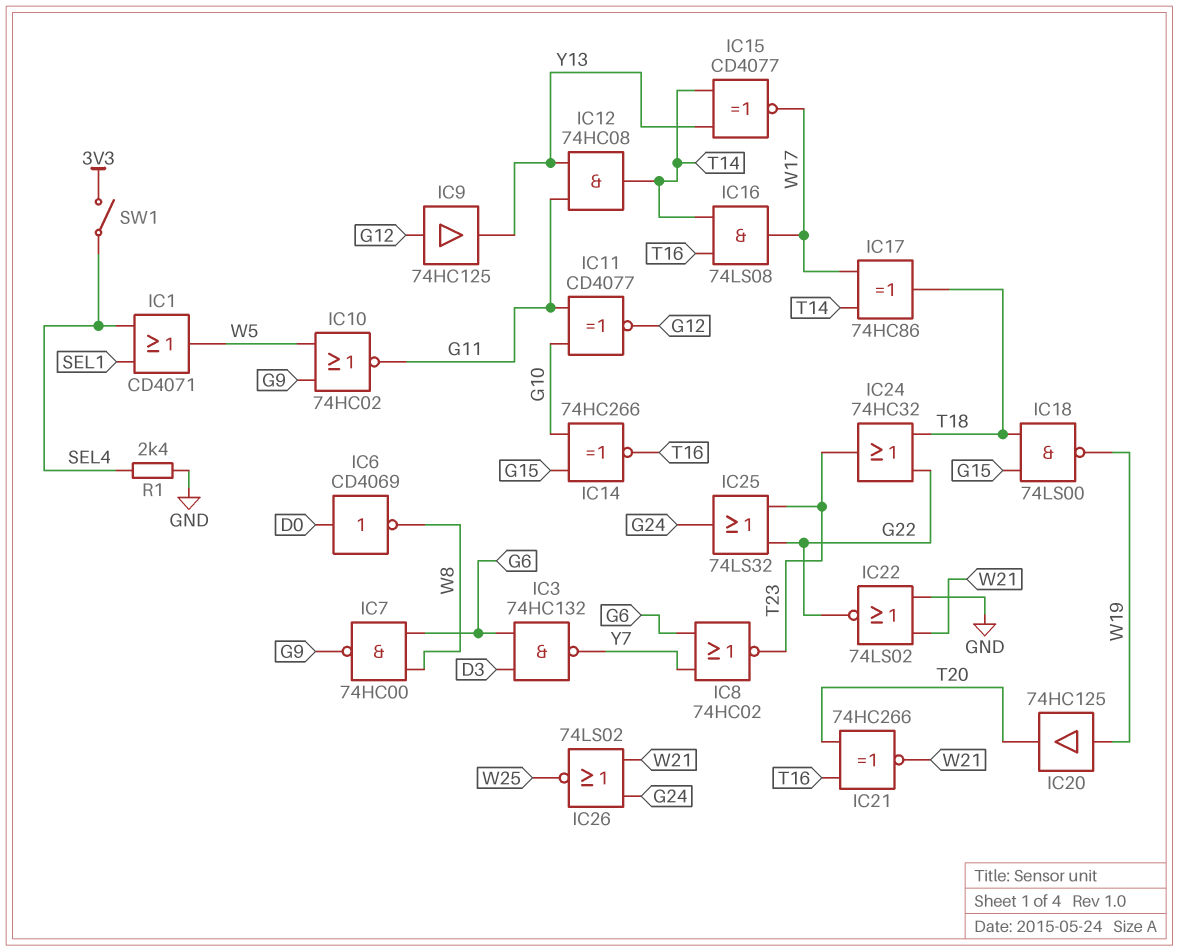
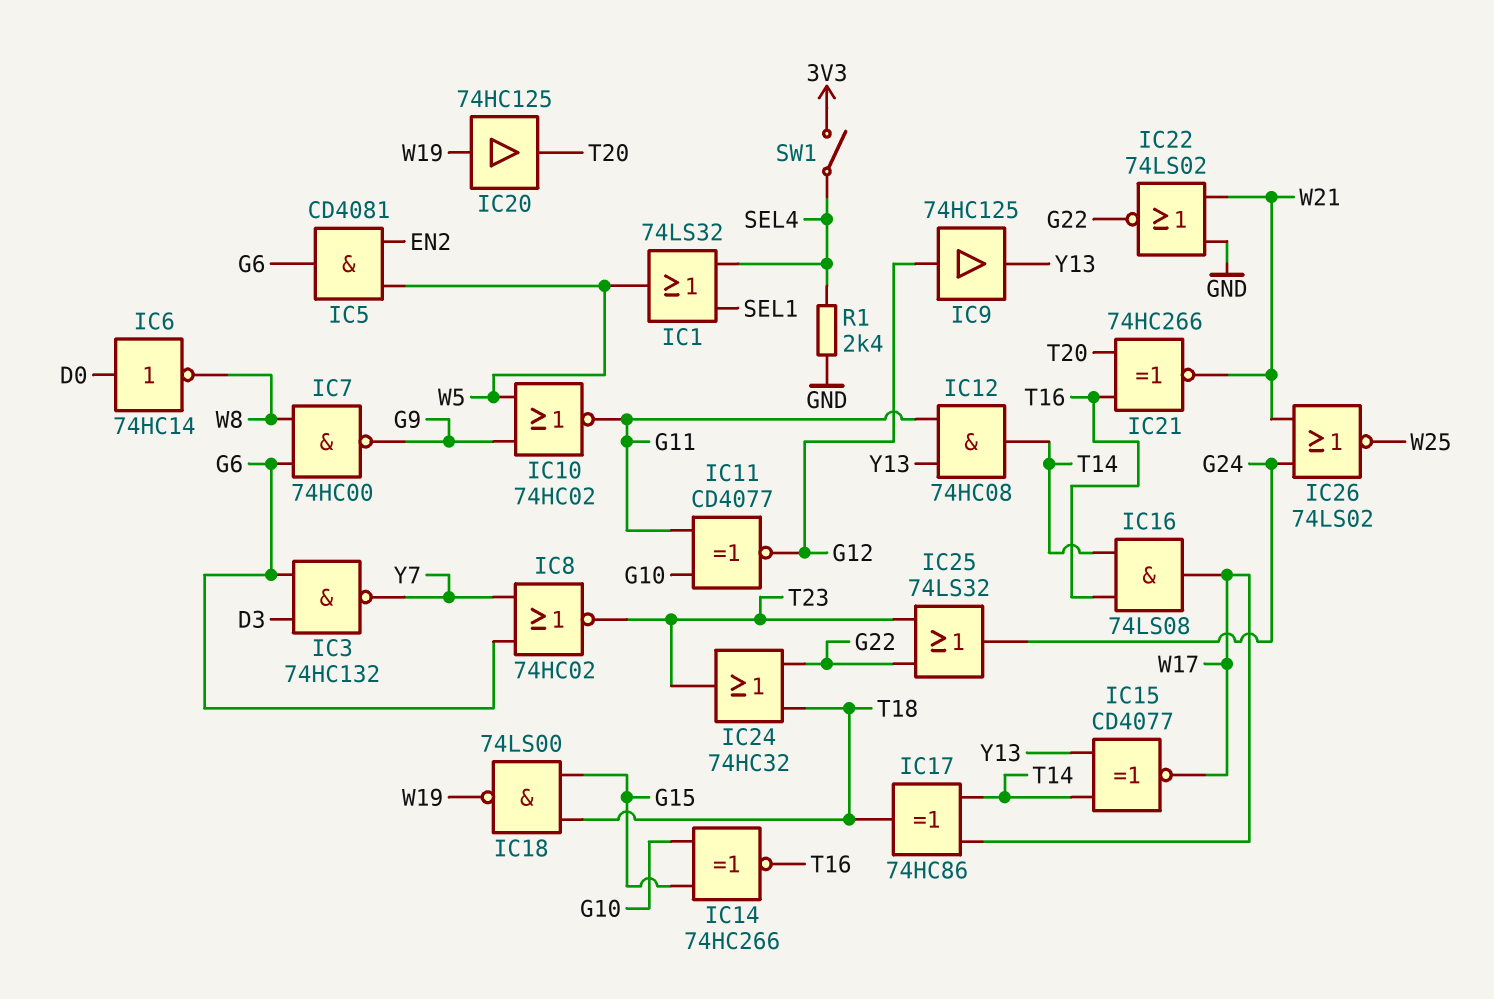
IC1: OR CD4071 (in SEL1, in SEL4, out W5) -> OR 74LS32 (in SEL1, in SEL4, out W5)
IC5: none -> AND CD4081 (in EN2, in W5, out G6)
IC6: NOT CD4069 (in D0, out W8) -> NOT 74HC14 (in D0, out W8)

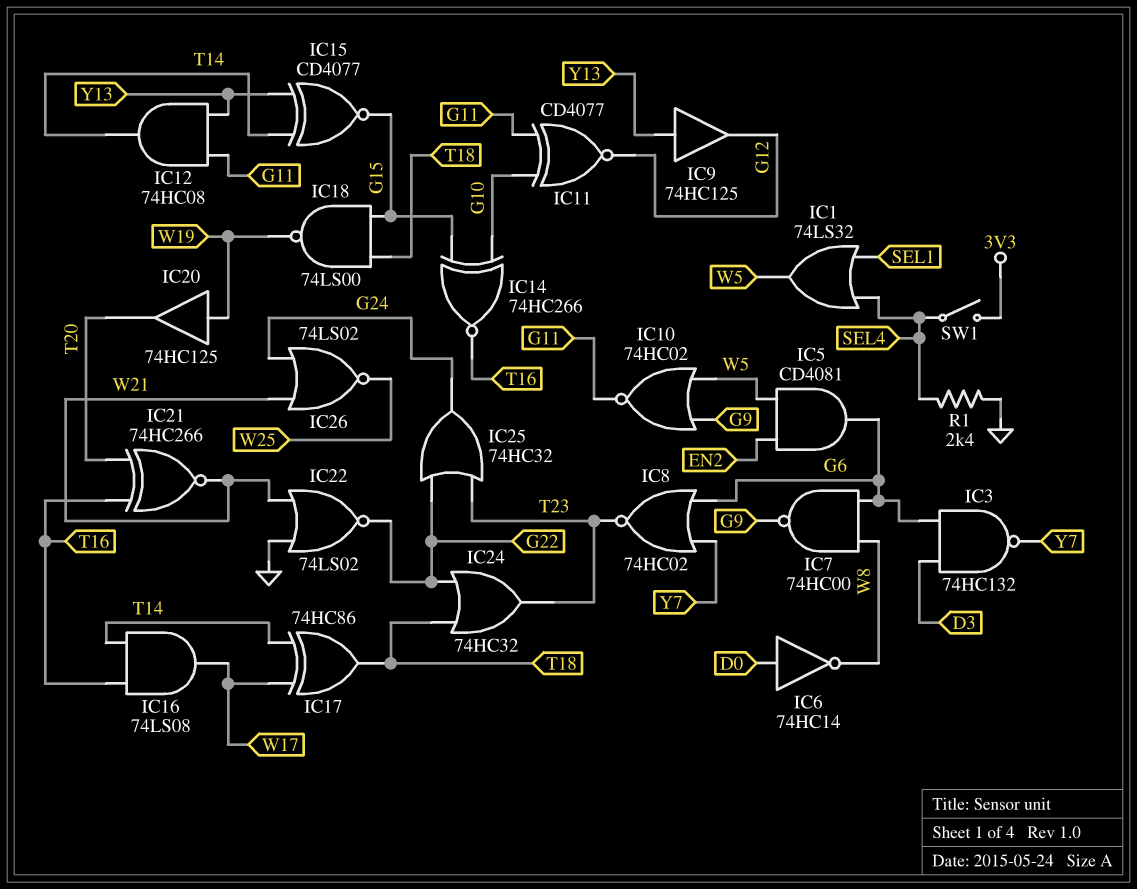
IC9: buffer 74HC125 (in G12, out Y13) -> buffer 74HC125 (in Y13, out G12)
IC15: XNOR CD4077 (in T14, in Y13, out W17) -> XNOR CD4077 (in T14, in Y13, out G15)
IC25: OR 74LS32 (in G22, in T23, out G24) -> OR 74HC32 (in G22, in T23, out G24)

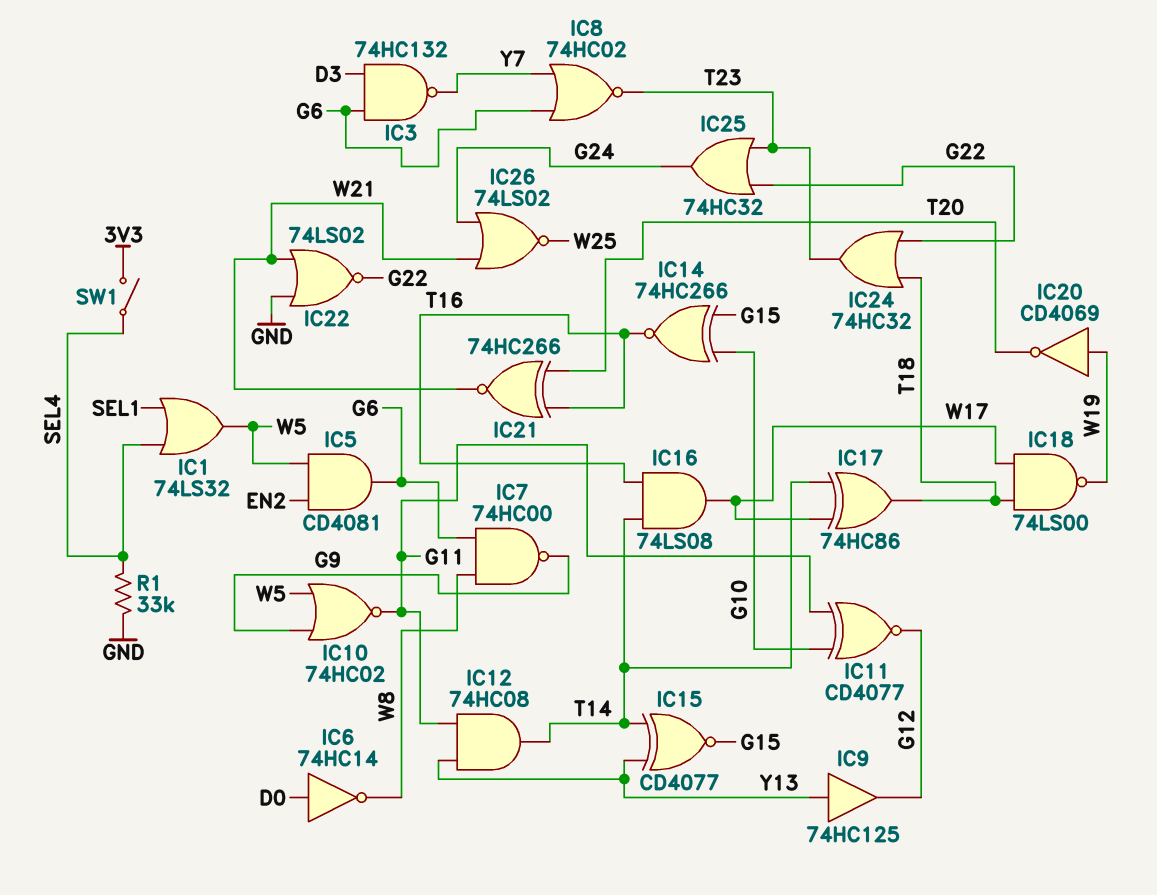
IC18: NAND 74LS00 (in G15, in T18, out W19) -> NAND 74LS00 (in T18, in W17, out W19)
IC20: buffer 74HC125 (in W19, out T20) -> NOT CD4069 (in W19, out T20)
R1: 2.4k (GND, SEL4) -> 33k (GND, SEL4)

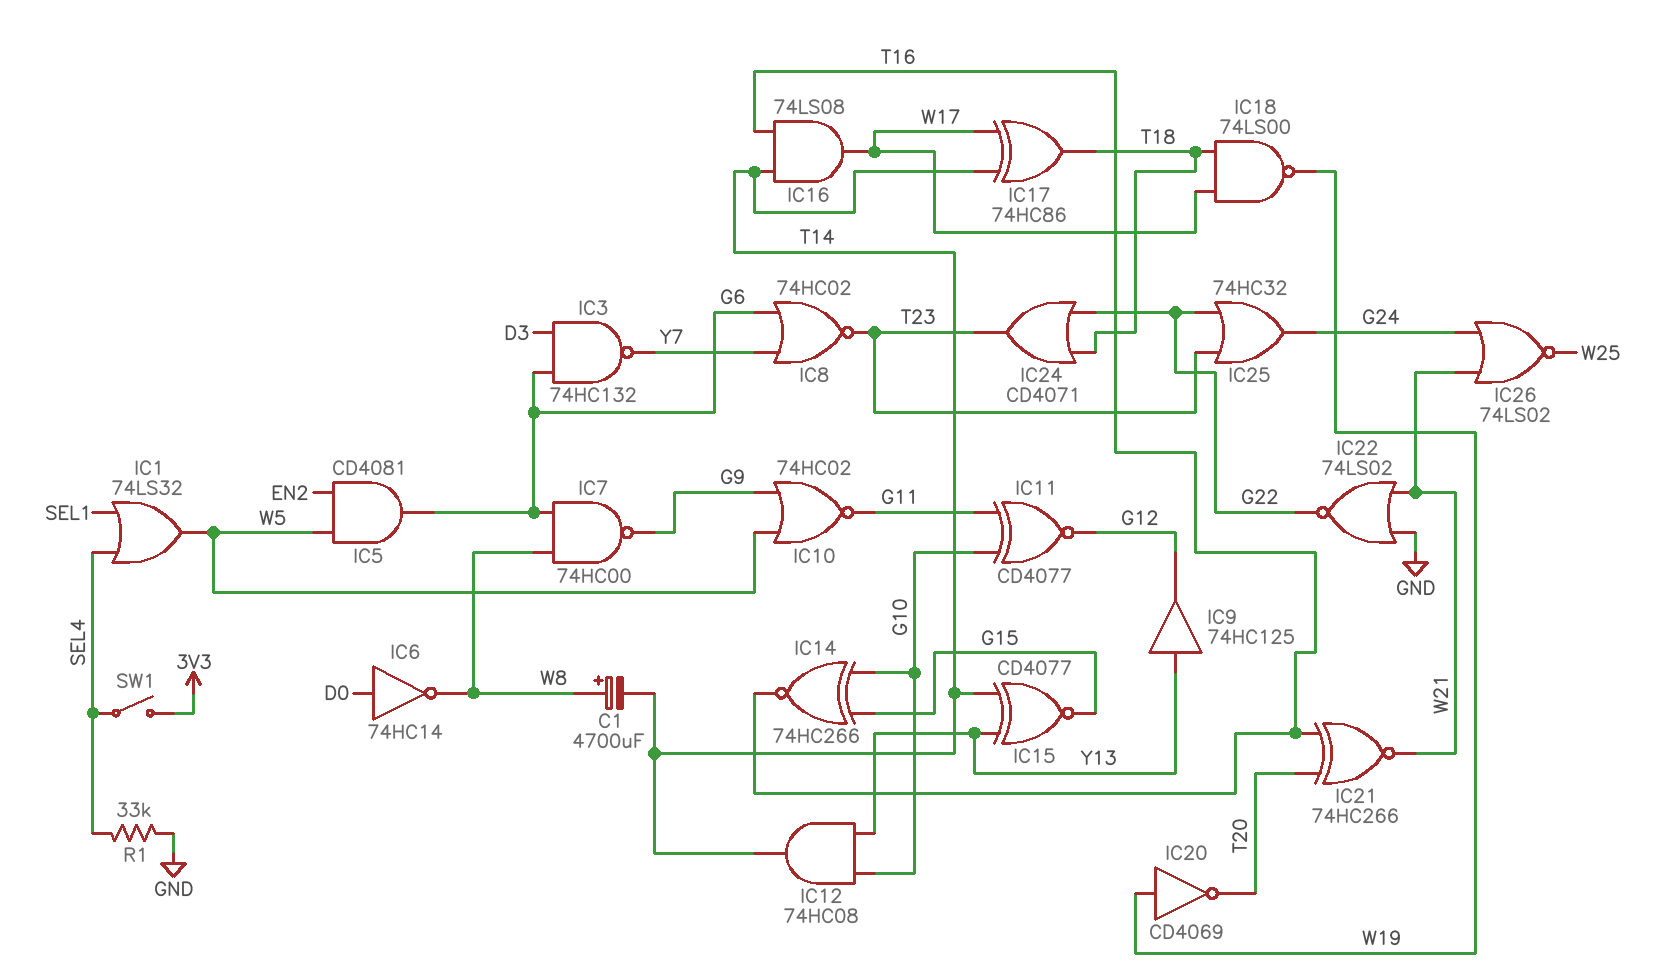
C1: none -> 4700uF (plus W8, minus T14)
IC12: AND 74HC08 (in G11, in Y13, out T14) -> AND 74HC08 (in G10, in Y13, out T14)
IC24: OR 74HC32 (in G22, in T18, out T23) -> OR CD4071 (in G22, in T18, out T23)

